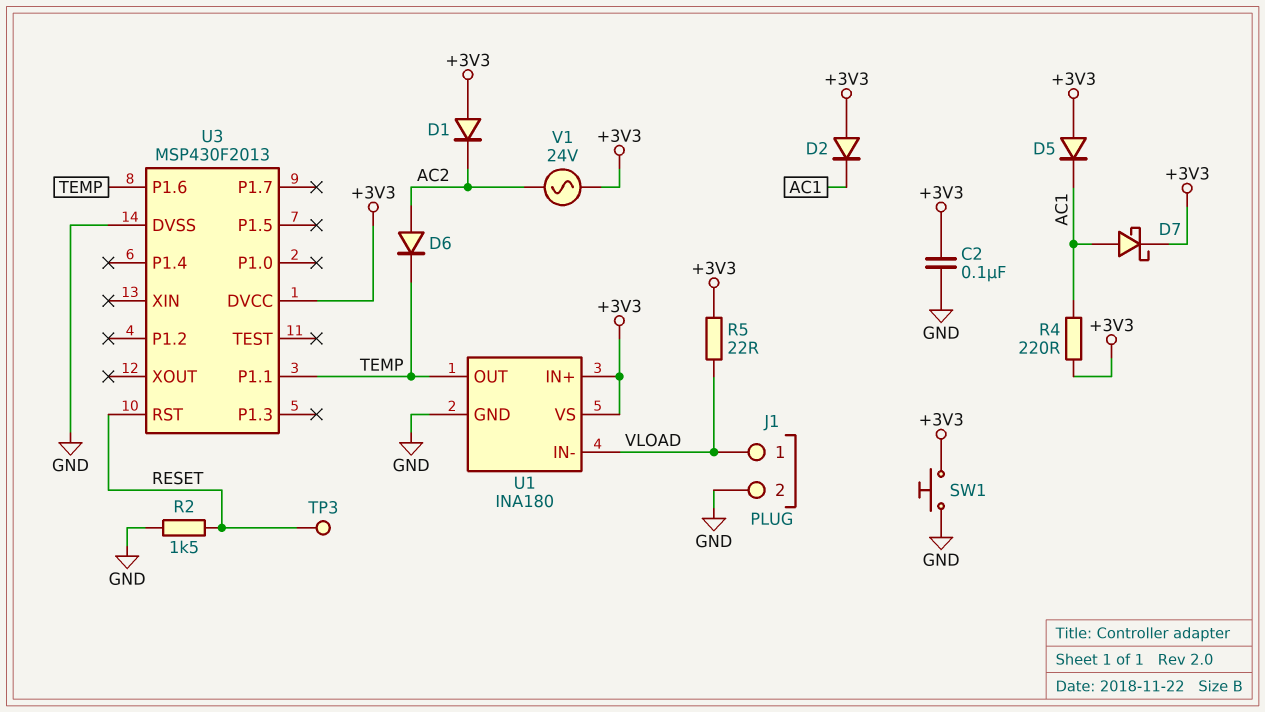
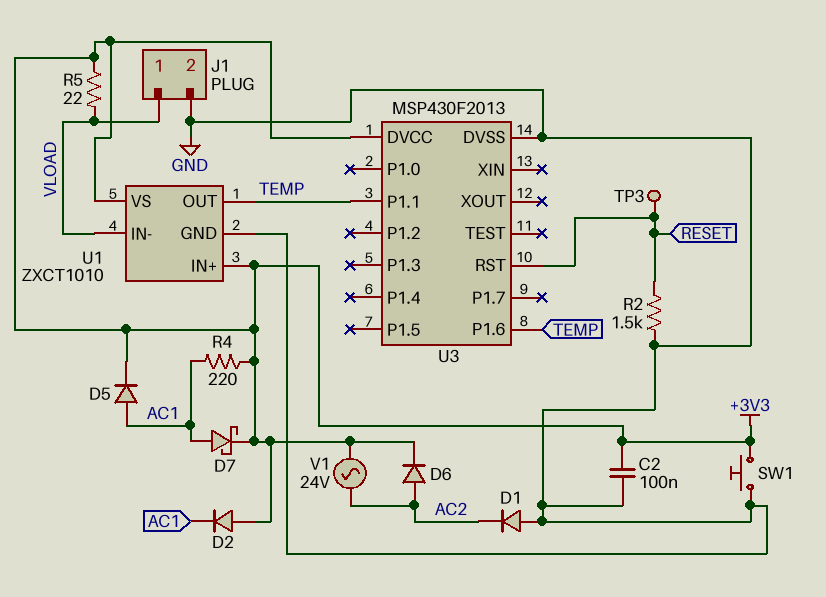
D1: diode (A +3V3, K AC2) -> diode (A GND, K AC2)
D5: diode (A +3V3, K AC1) -> diode (A AC1, K +3V3)
D6: diode (A AC2, K TEMP) -> diode (A AC2, K +3V3)
U1: INA180 -> ZXCT1010

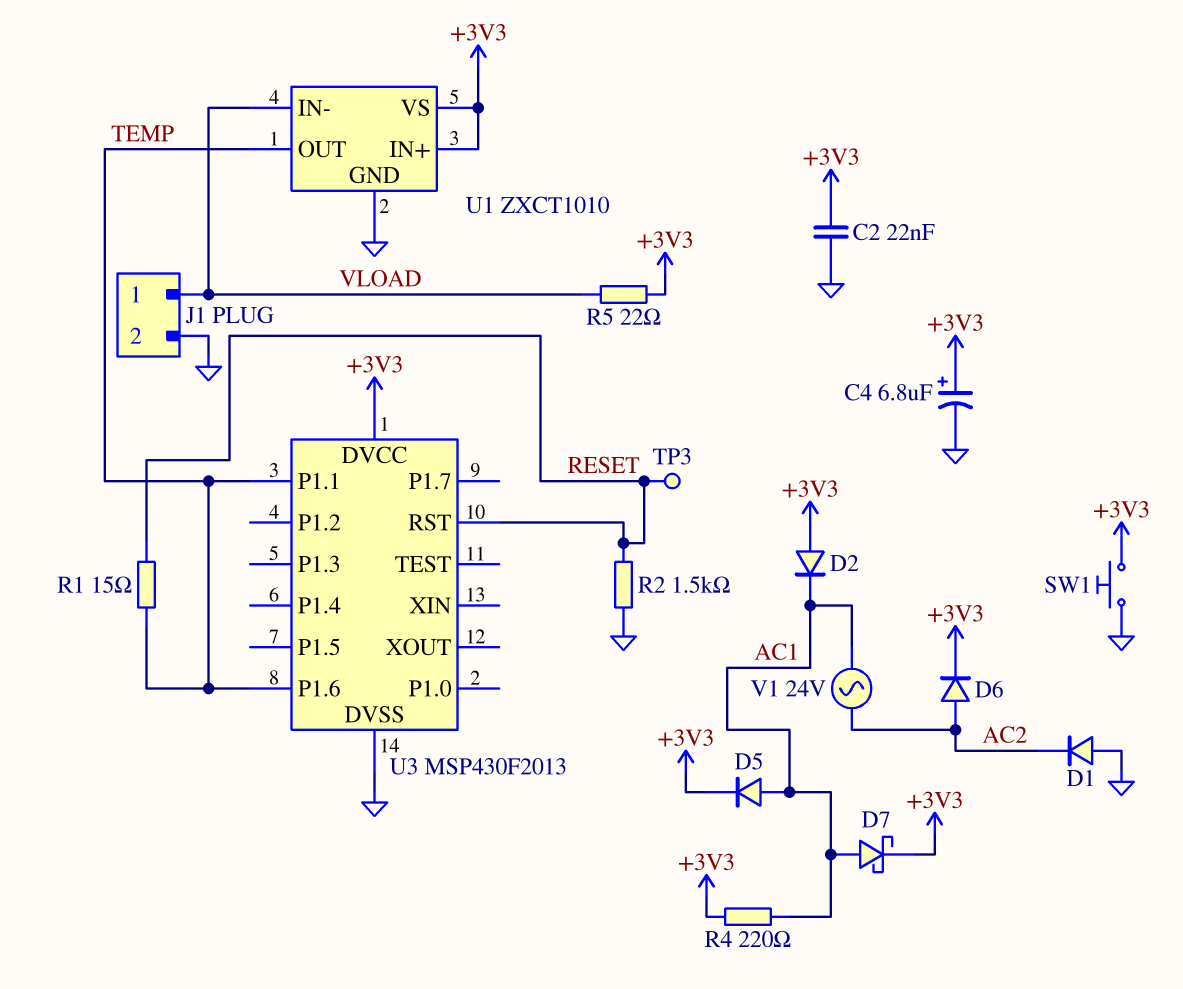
C2: 100nF (+3V3, GND) -> 22nF (+3V3, GND)
C4: none -> 6.8uF (plus +3V3, minus GND)
R1: none -> 15 (RESET, TEMP)
V1: AC 24V (+3V3, AC2) -> AC 24V (AC1, AC2)

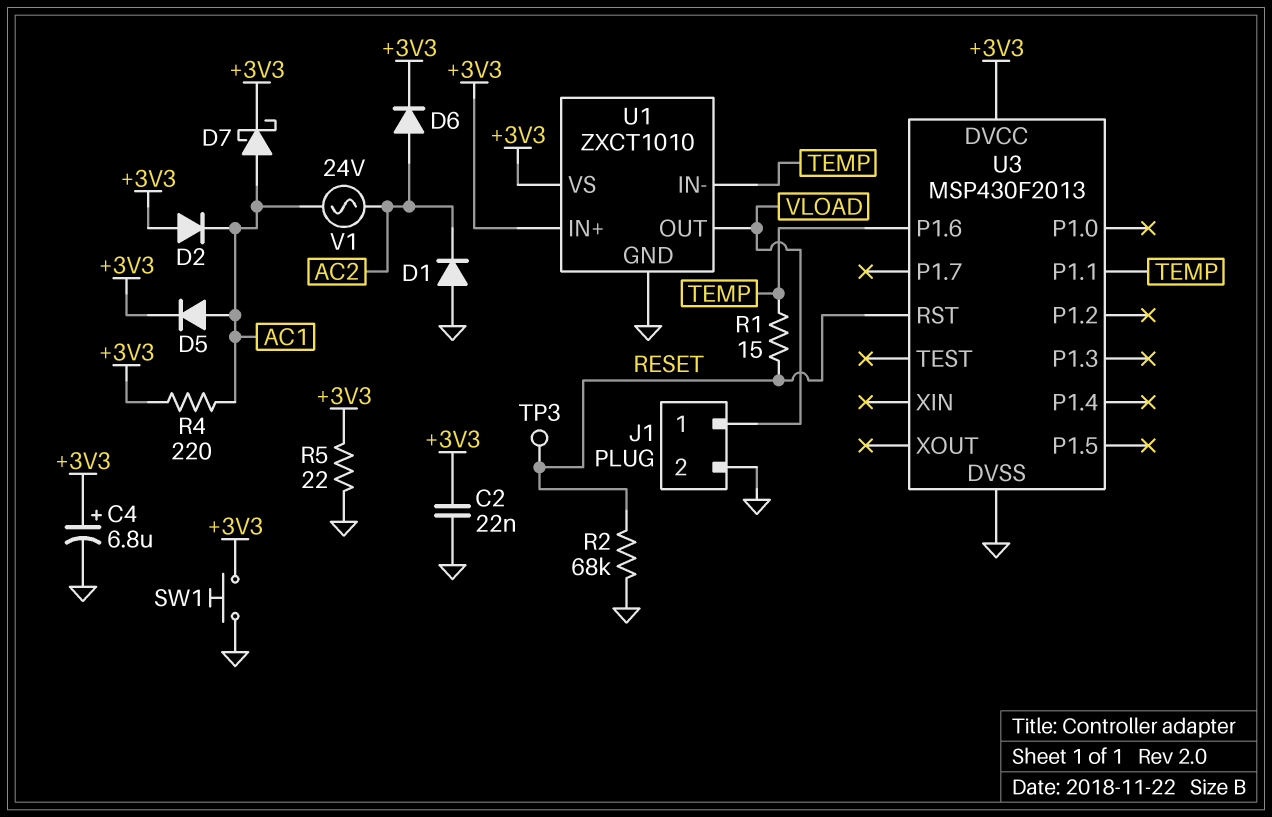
R2: 1.5k (GND, RESET) -> 68k (GND, RESET)
R5: 22 (+3V3, VLOAD) -> 22 (+3V3, GND)
U1 pin IN-: VLOAD -> TEMP
U1 pin OUT: TEMP -> VLOAD

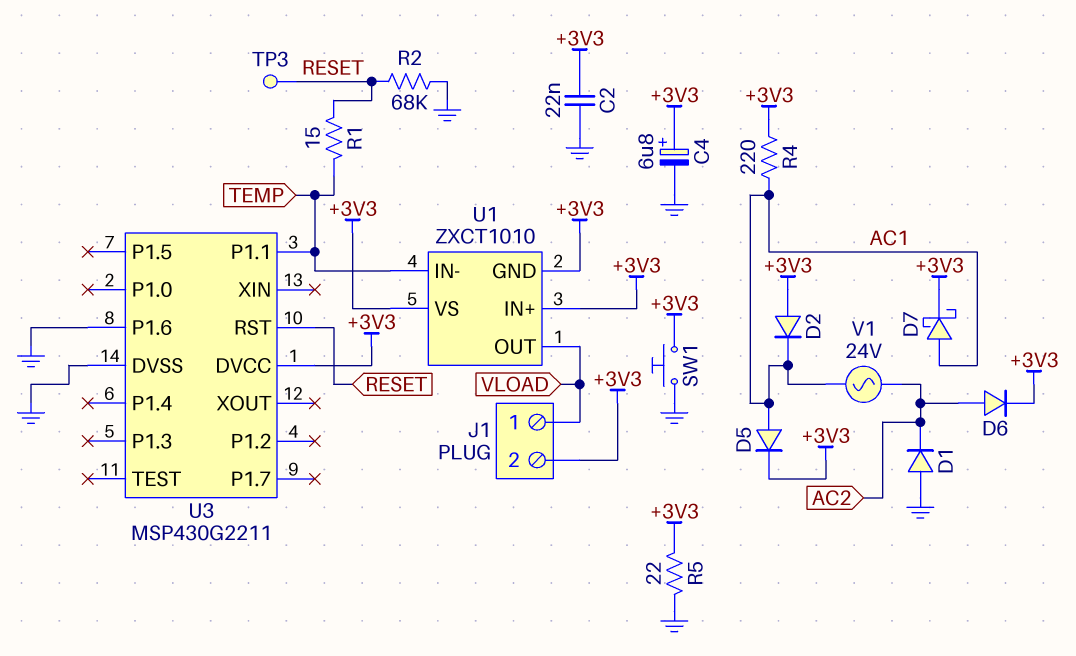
J1 pin 2: GND -> +3V3
U1 pin GND: GND -> +3V3
U3: MSP430F2013 -> MSP430G2211
U3 pin P1.6: TEMP -> GND

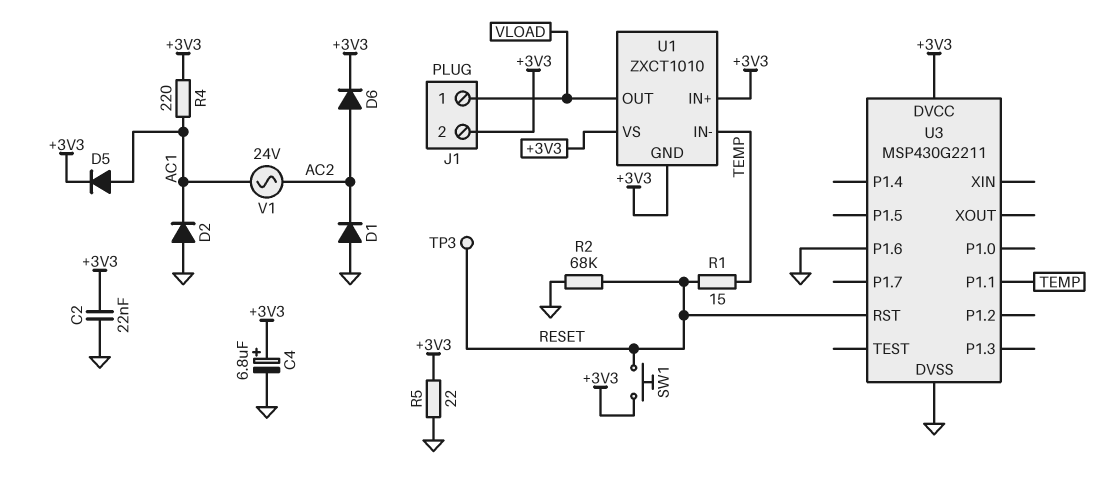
D2: diode (A +3V3, K AC1) -> diode (A GND, K AC1)
D7: schottky (A AC1, K +3V3) -> none
SW1: button (+3V3, GND) -> button (+3V3, RESET)

